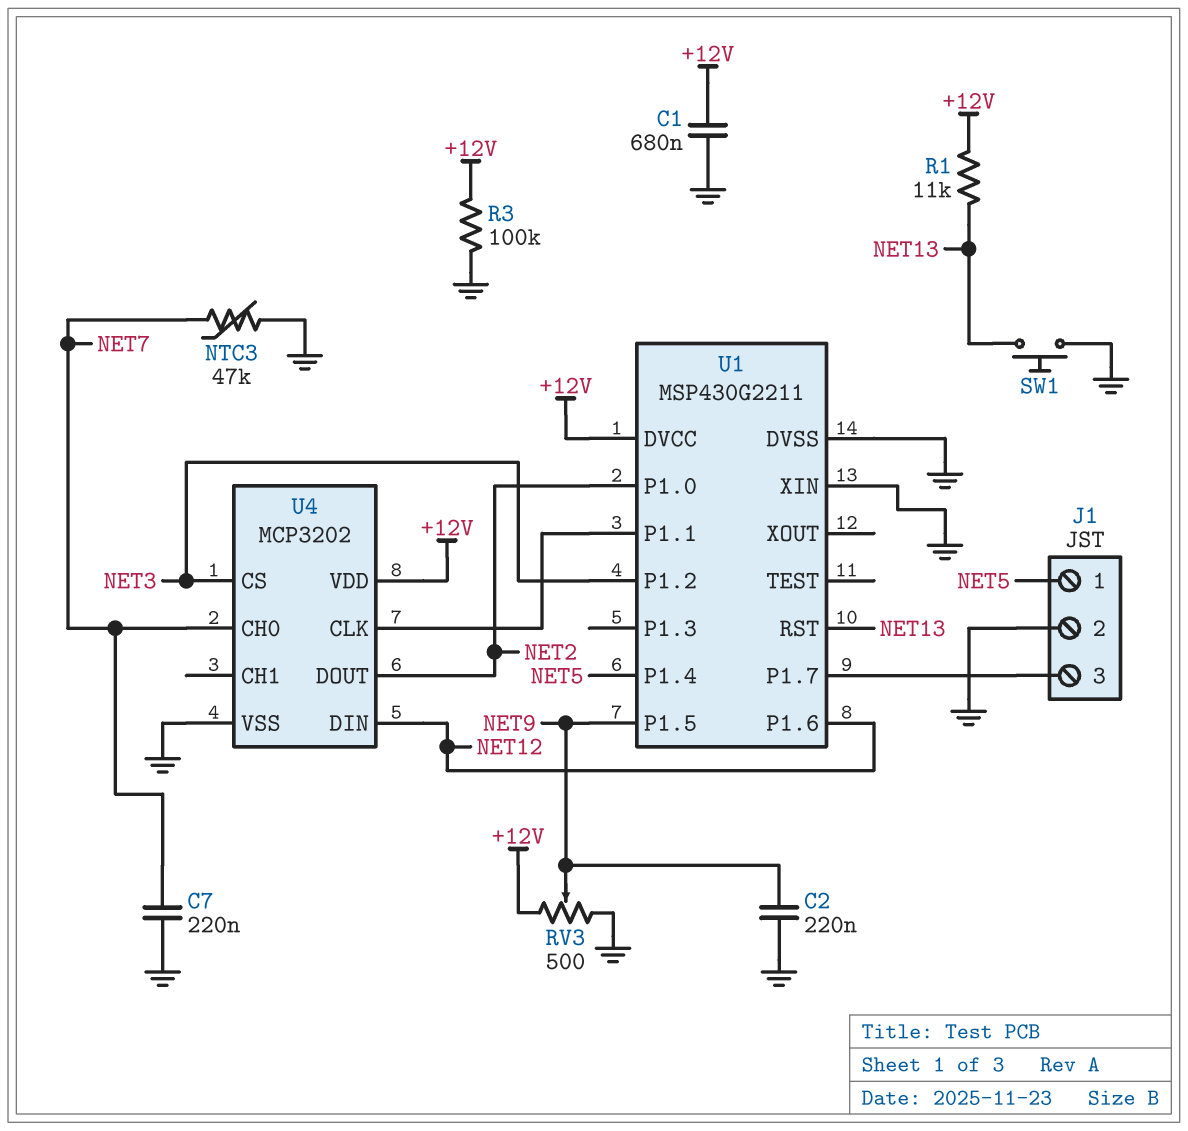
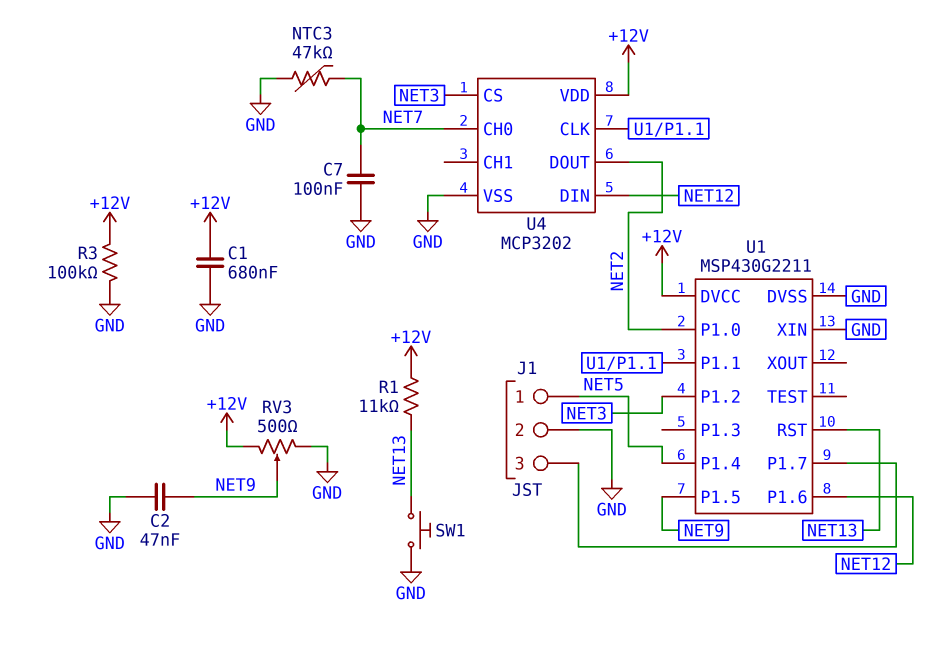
C2: 220nF (GND, NET9) -> 47nF (GND, NET9)
C7: 220nF (GND, NET7) -> 100nF (GND, NET7)

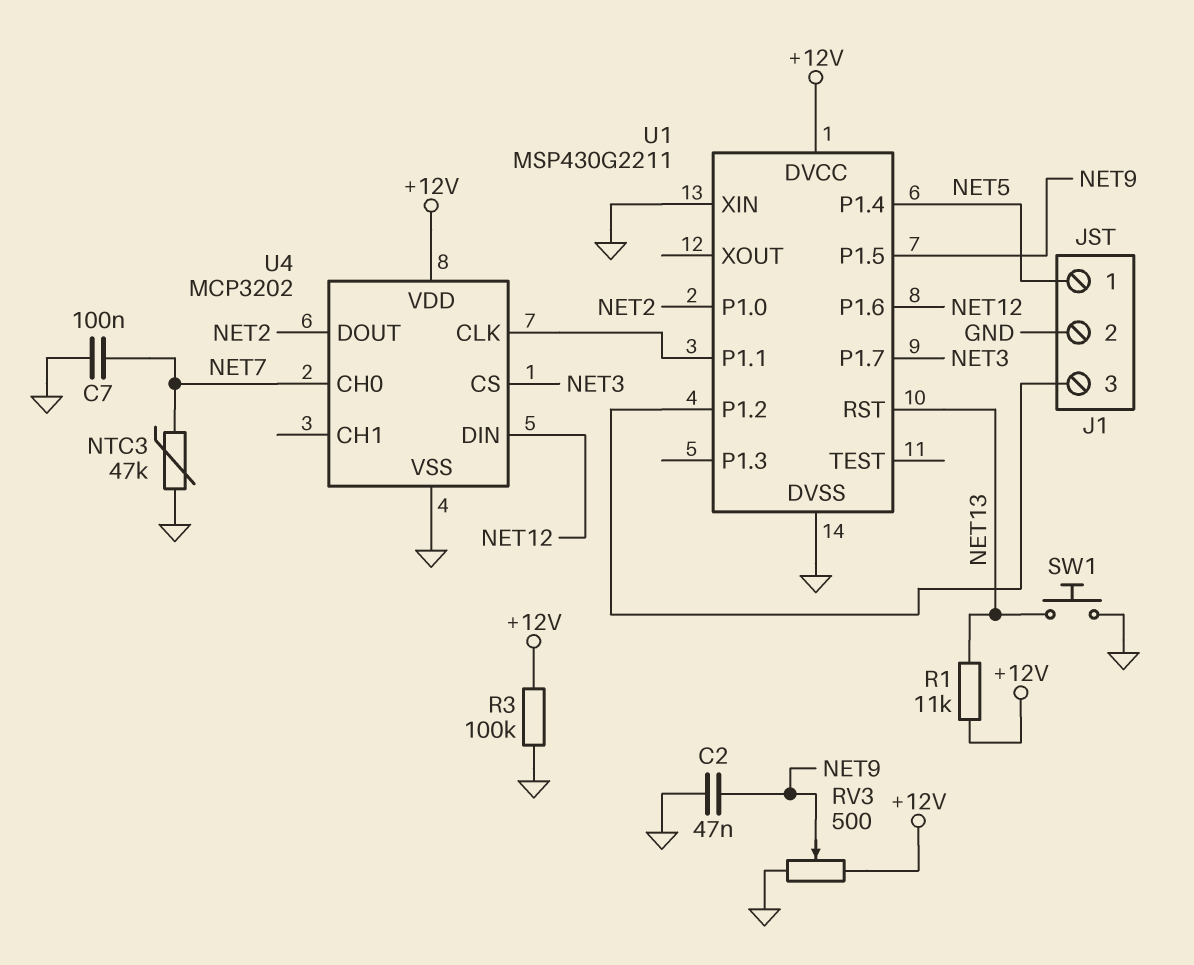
C1: 680nF (+12V, GND) -> none
U1 pin P1.2: NET3 -> J1/3
U1 pin P1.7: J1/3 -> NET3

